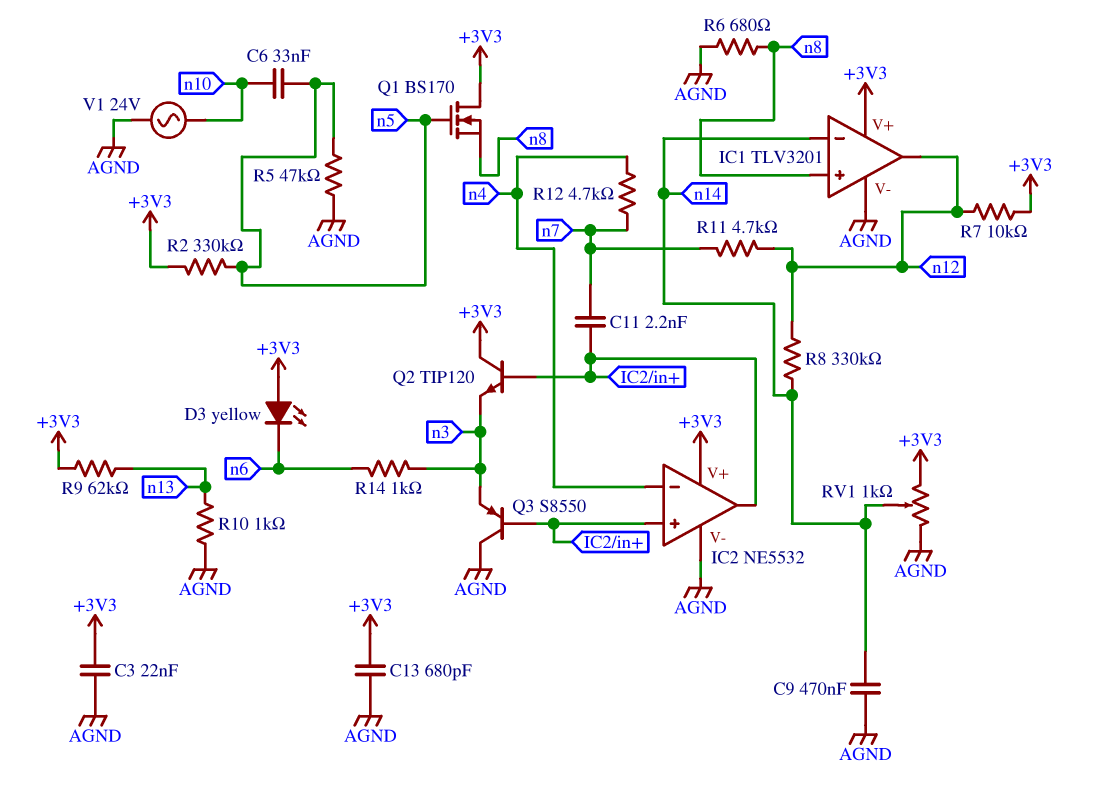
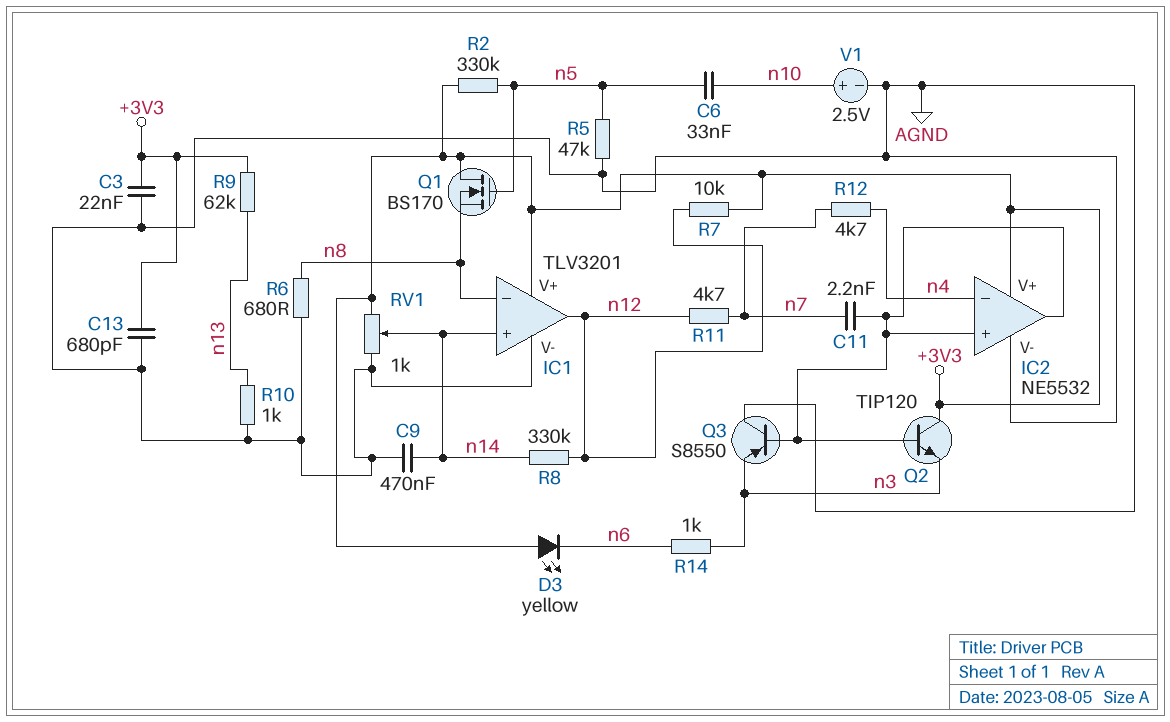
IC1 pin in+: n8 -> n14
IC1 pin in-: n14 -> n8
V1: AC 24V (AGND, n10) -> 2.5V (plus n10, minus AGND)

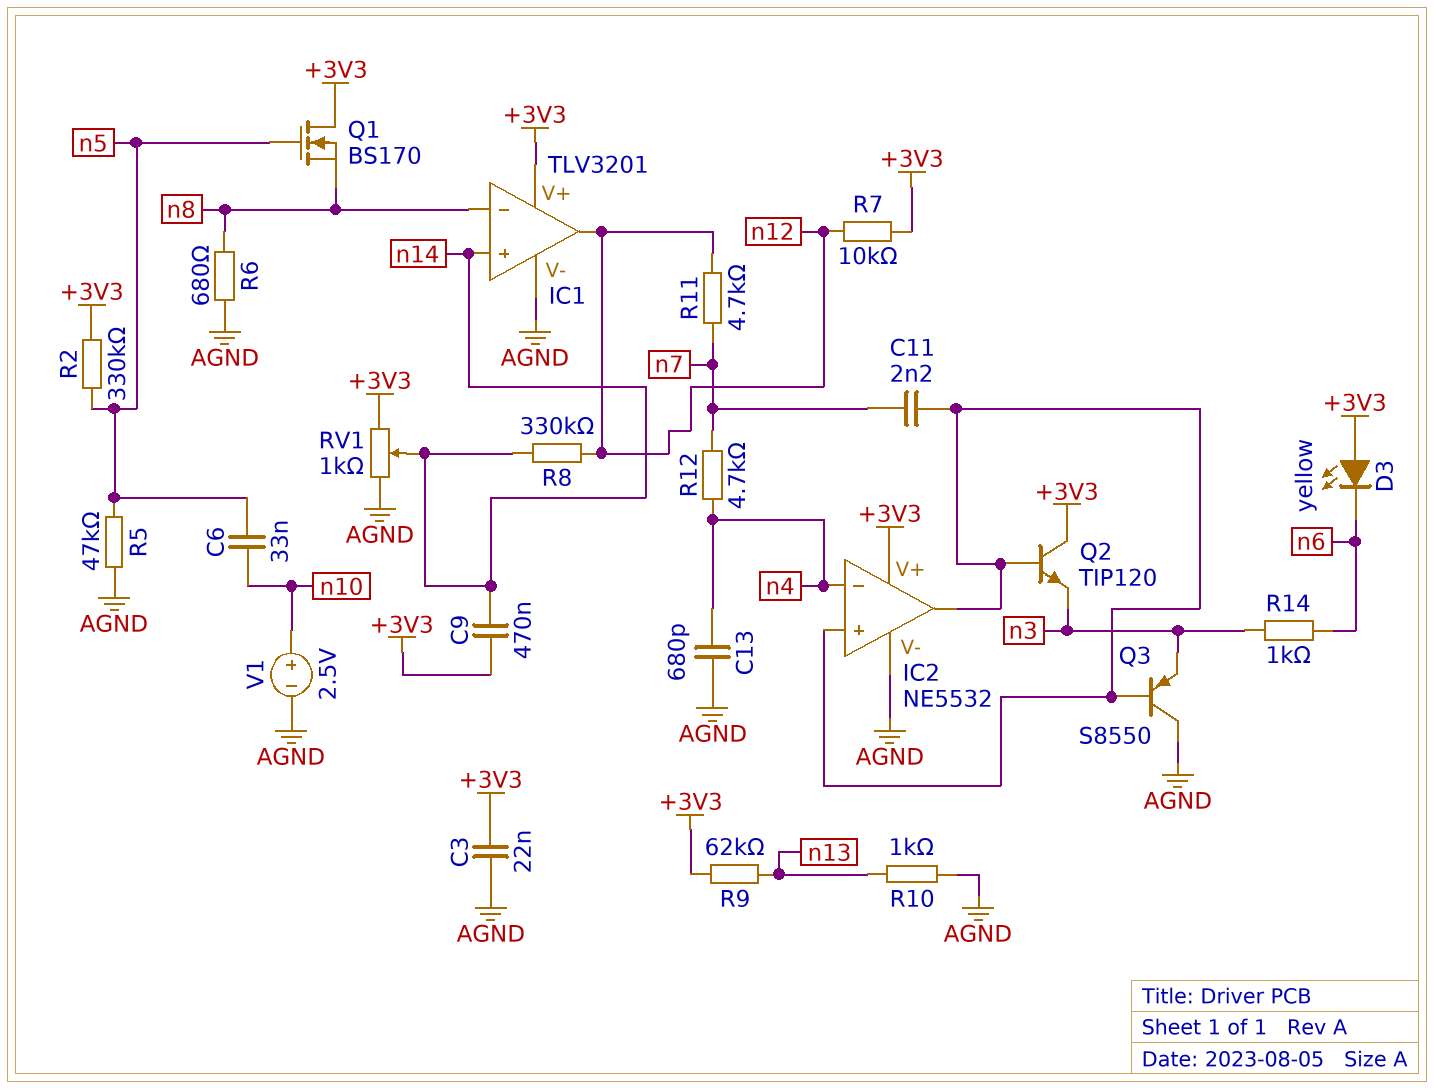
C9: 470nF (AGND, n14) -> 470nF (+3V3, n14)
C13: 680pF (+3V3, AGND) -> 680pF (AGND, n4)

